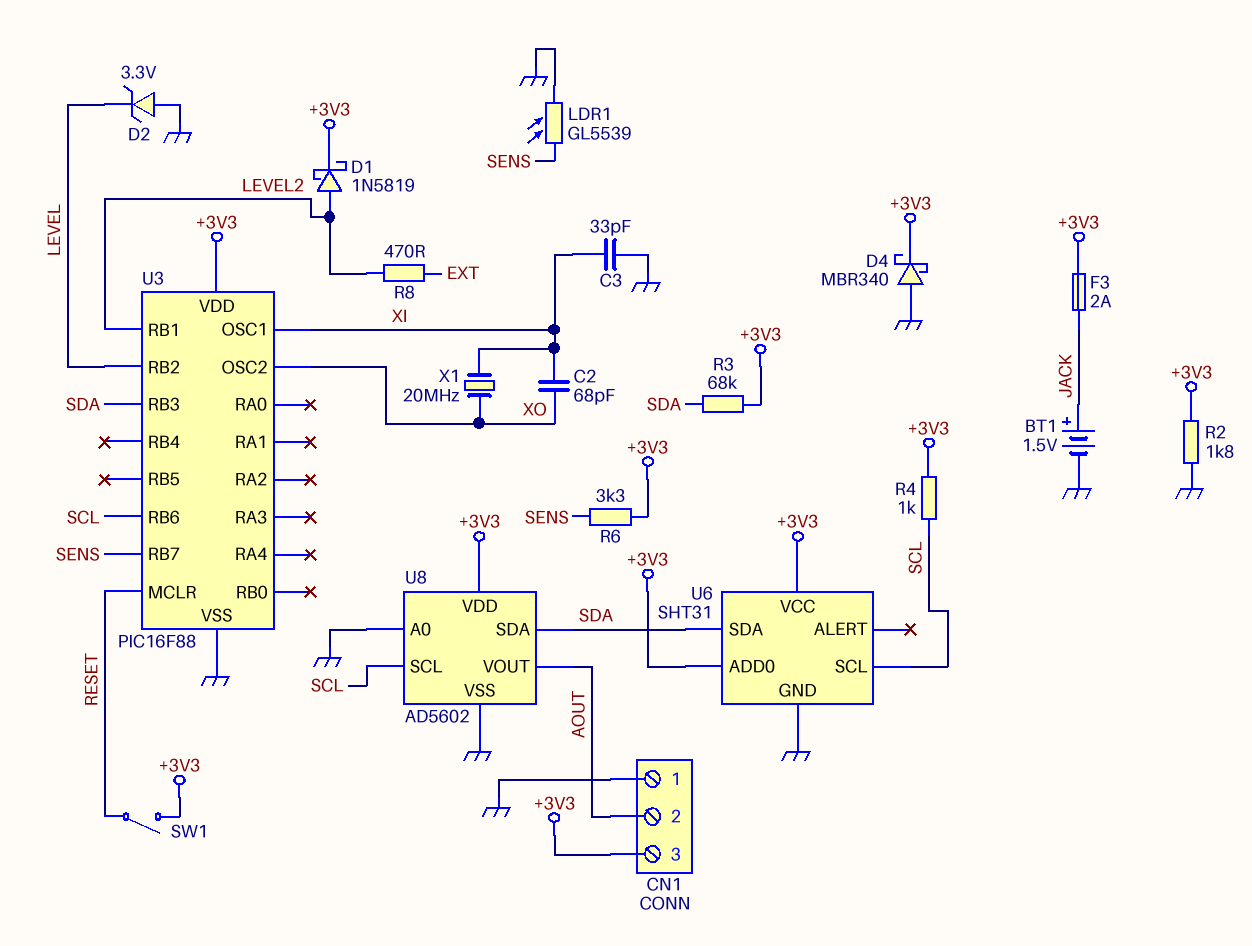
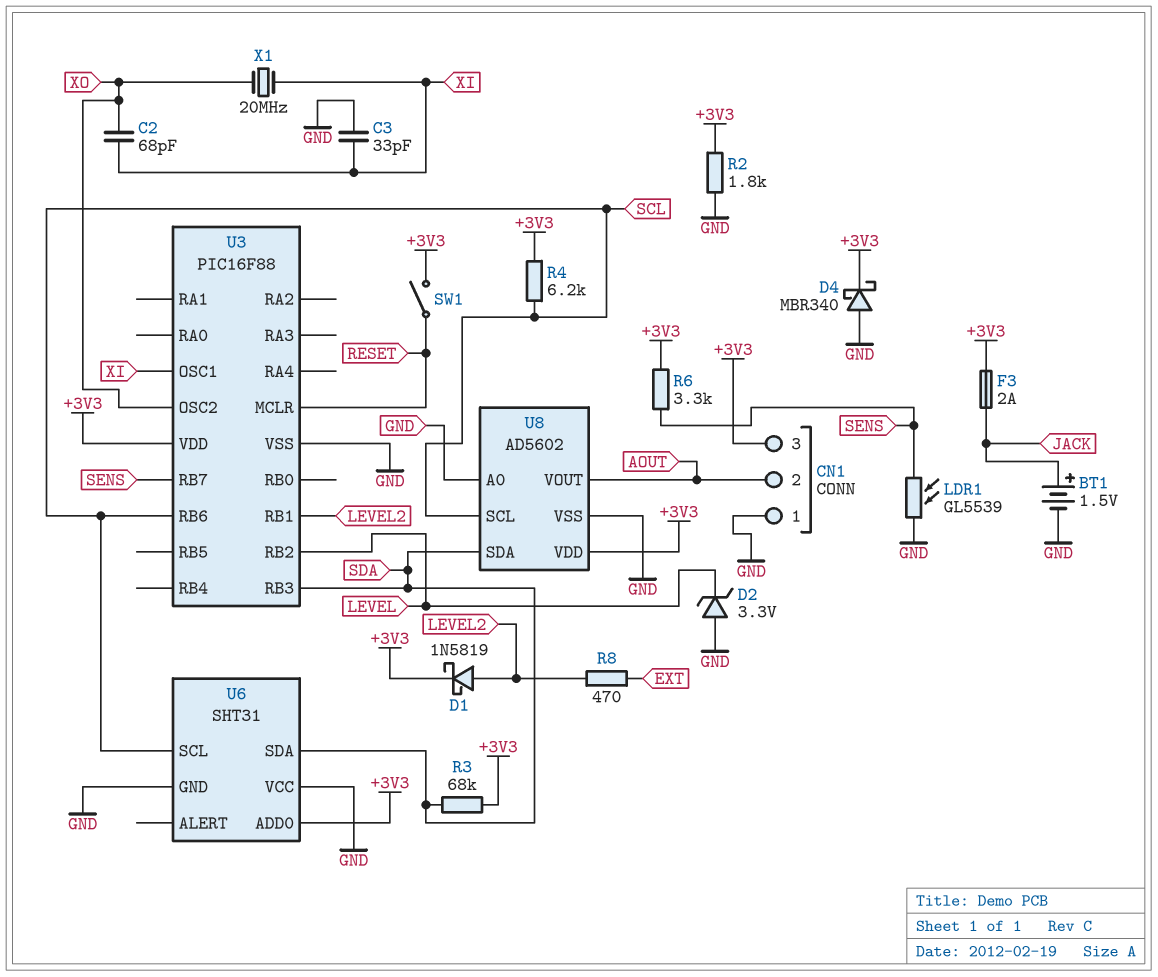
R4: 1k (+3V3, SCL) -> 6.2k (+3V3, SCL)
U6 pin VCC: +3V3 -> GND

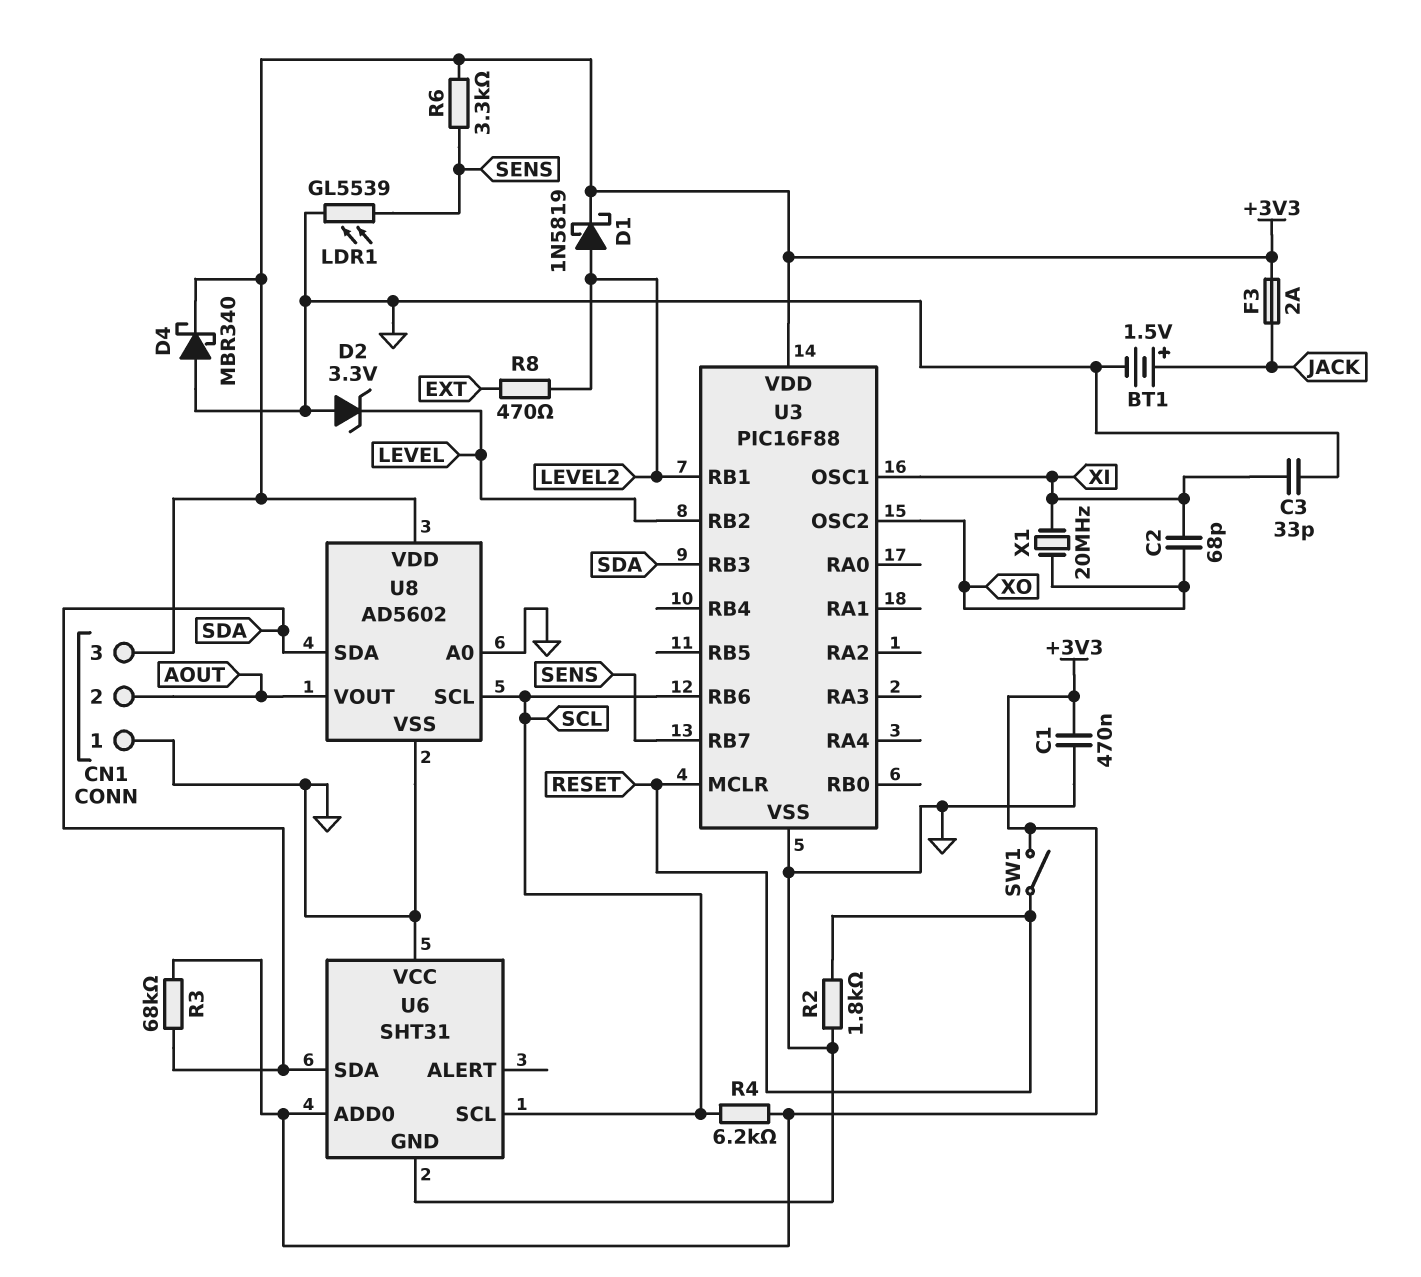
C1: none -> 470nF (+3V3, GND)
R2: 1.8k (+3V3, GND) -> 1.8k (GND, RESET)

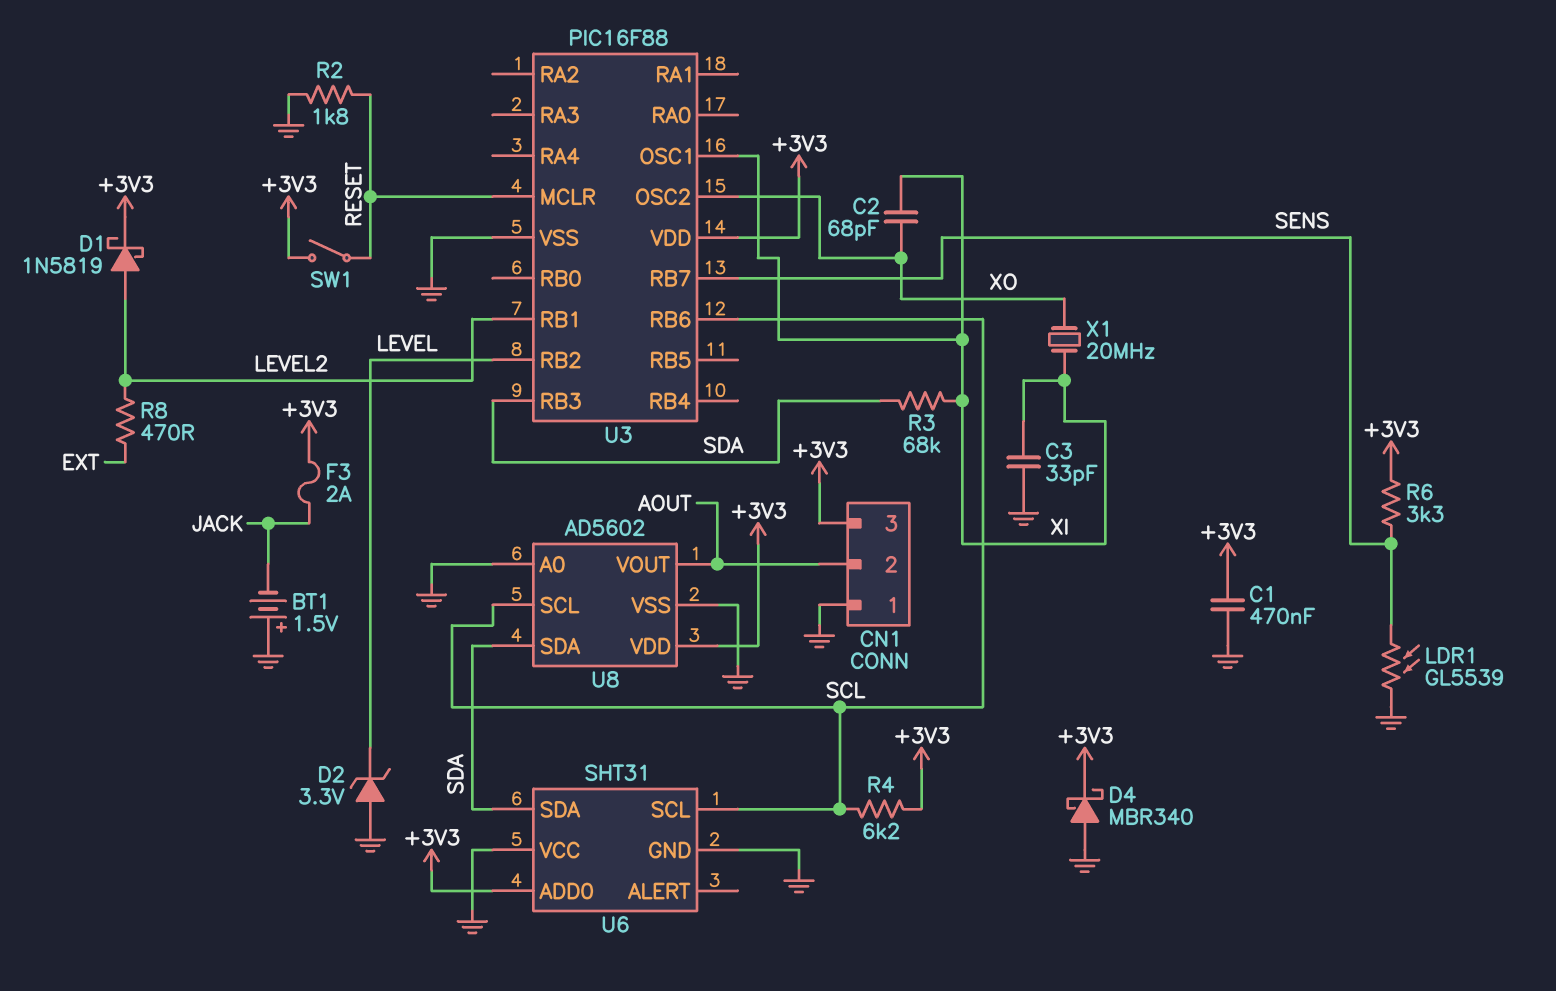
BT1: 1.5V (plus JACK, minus GND) -> 1.5V (plus GND, minus JACK)
R3: 68k (+3V3, SDA) -> 68k (SDA, XI)

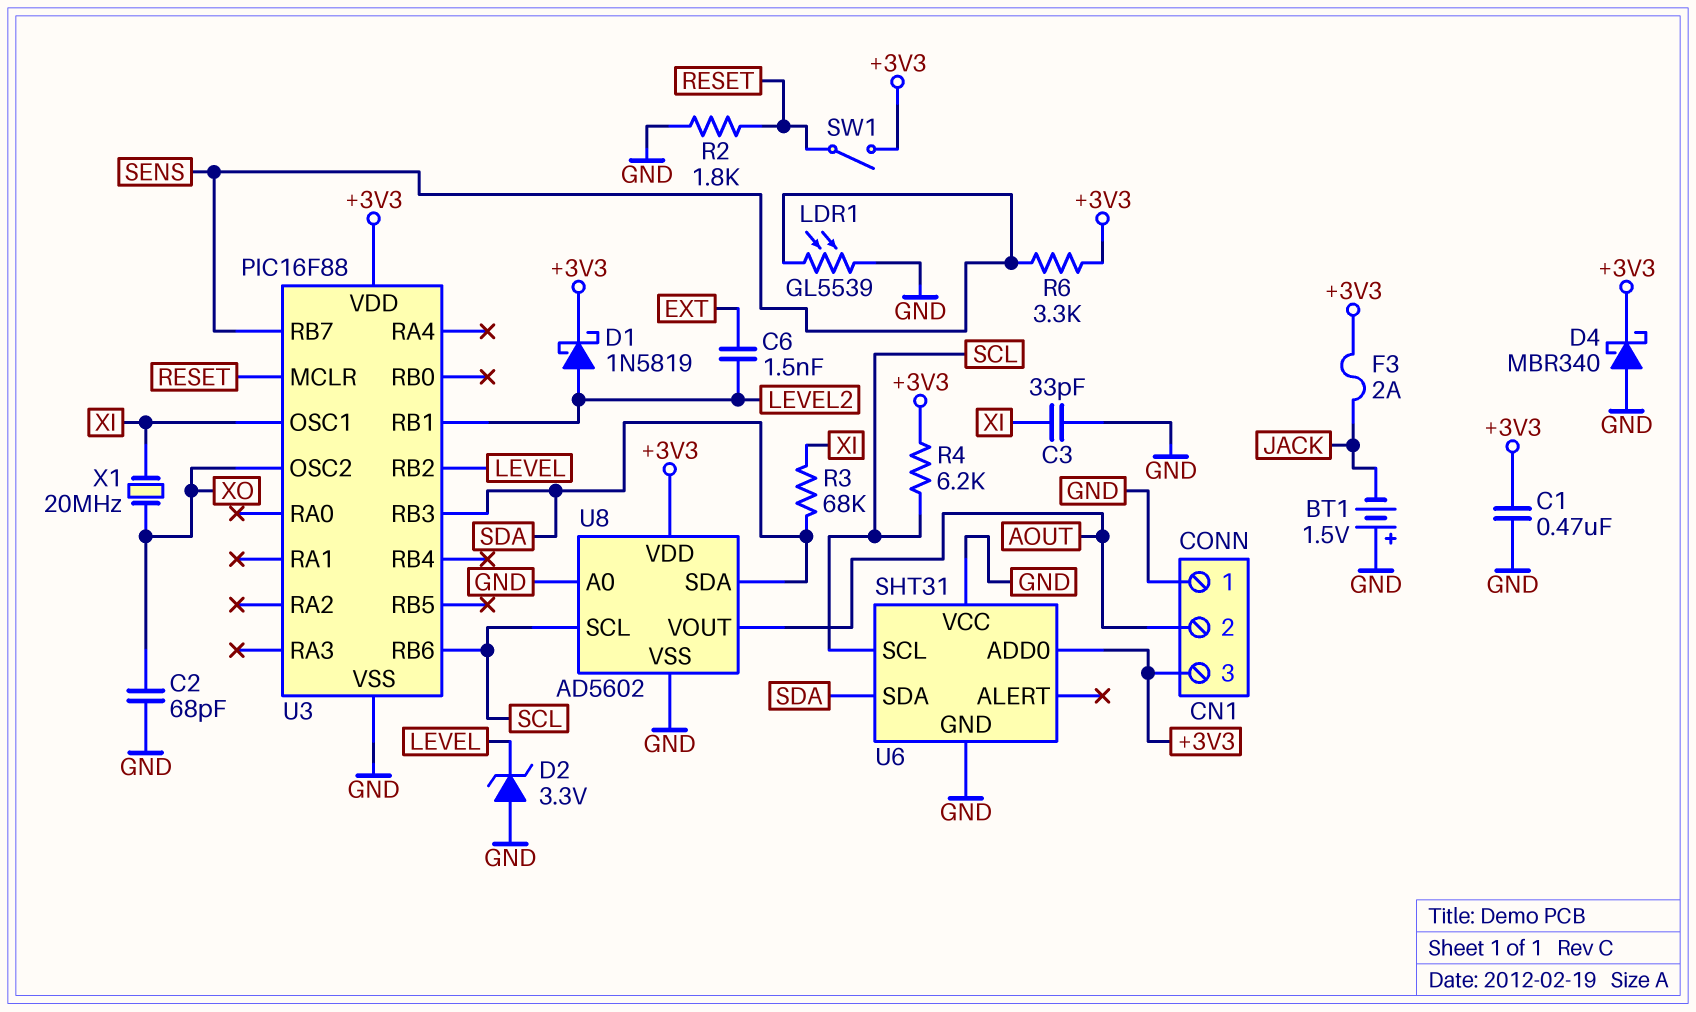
C2: 68pF (XI, XO) -> 68pF (GND, XO)
C6: none -> 1.5nF (EXT, LEVEL2)
R8: 470 (EXT, LEVEL2) -> none

